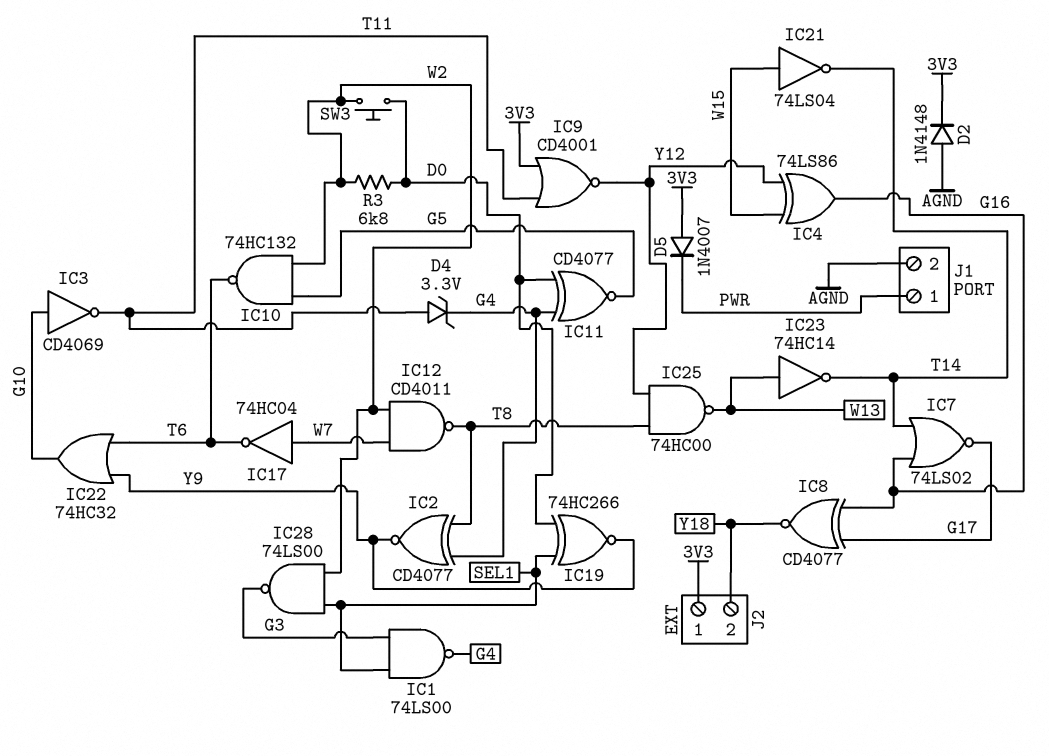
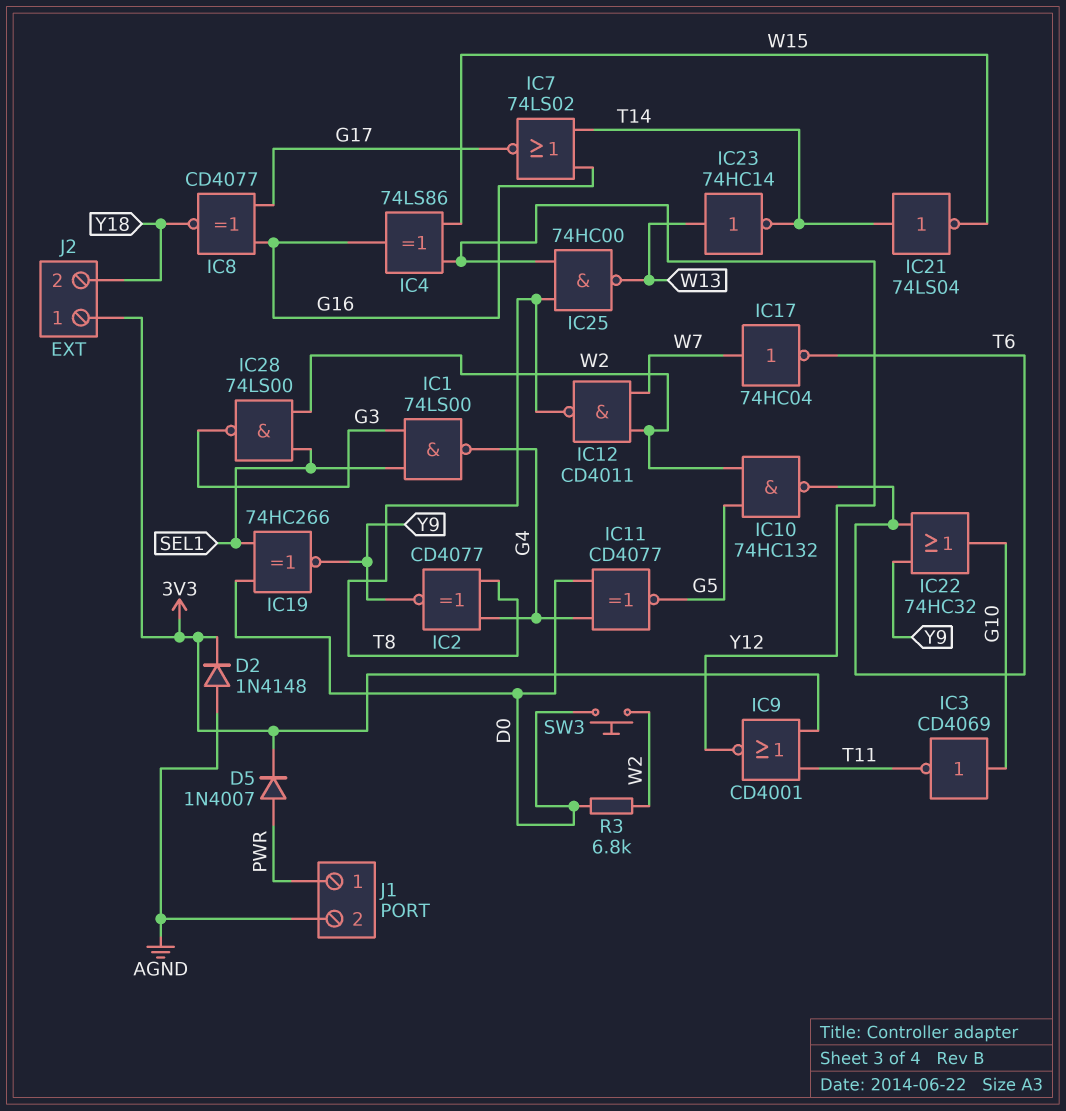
D4: zener 3.3V (A T11, K G4) -> none
D5: diode 1N4007 (A 3V3, K PWR) -> diode 1N4007 (A PWR, K 3V3)
IC21: NOT 74LS04 (in W15, out T14) -> NOT 74LS04 (in T14, out W15)

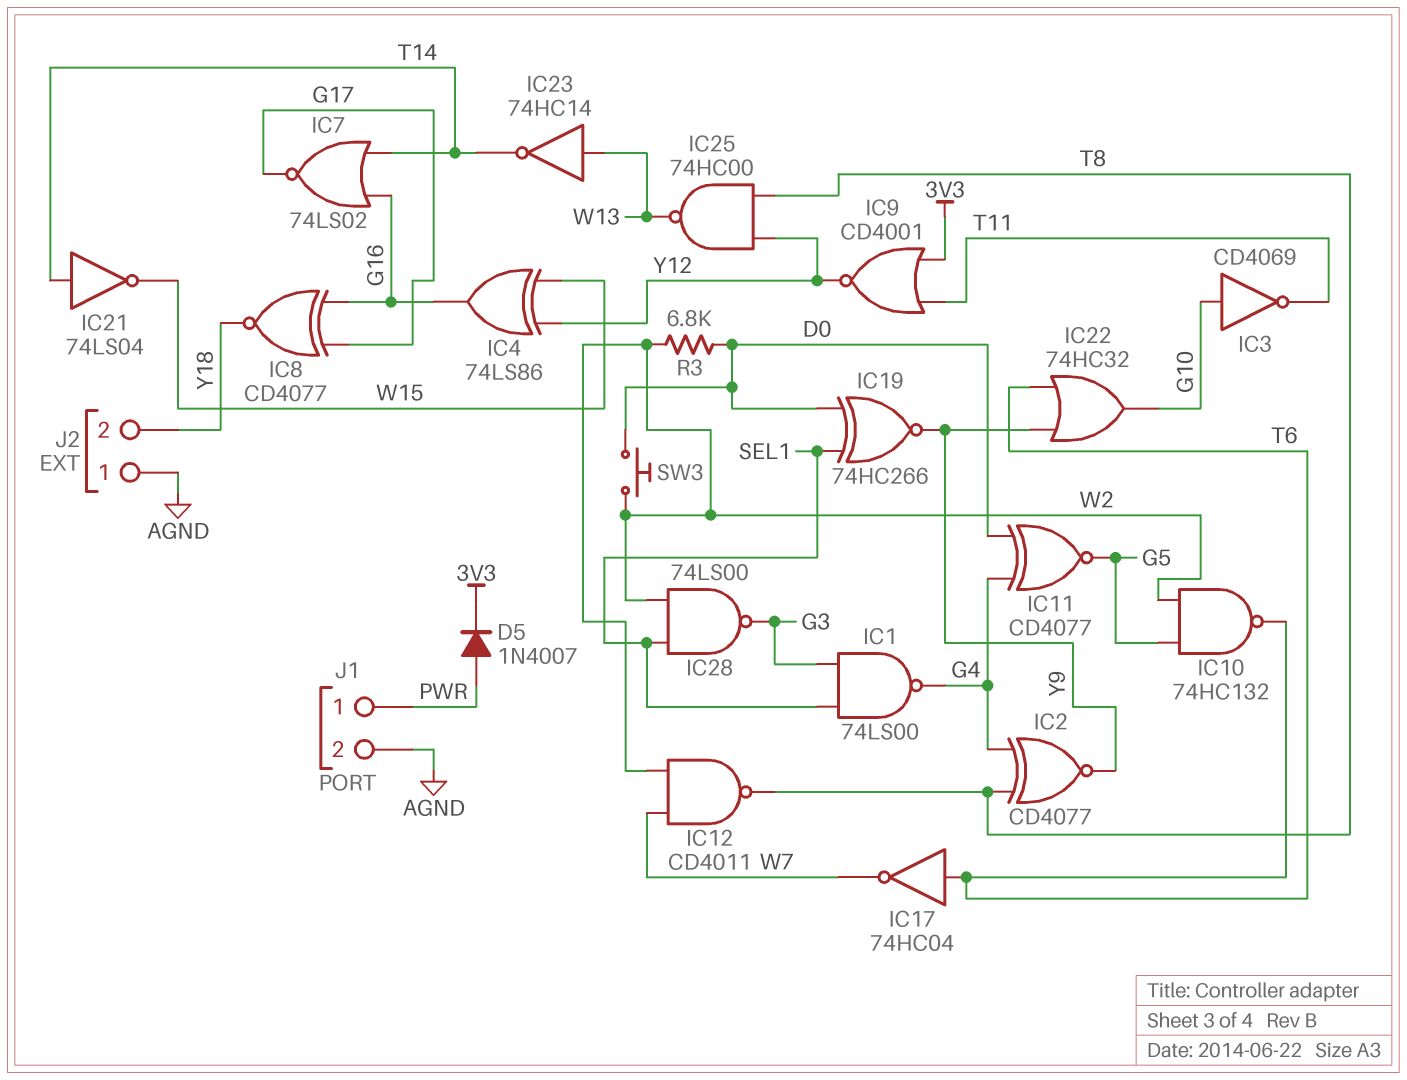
D2: diode 1N4148 (A AGND, K 3V3) -> none
IC17: NOT 74HC04 (in W7, out T6) -> NOT 74HC04 (in T6, out W7)
J2 pin 1: 3V3 -> AGND

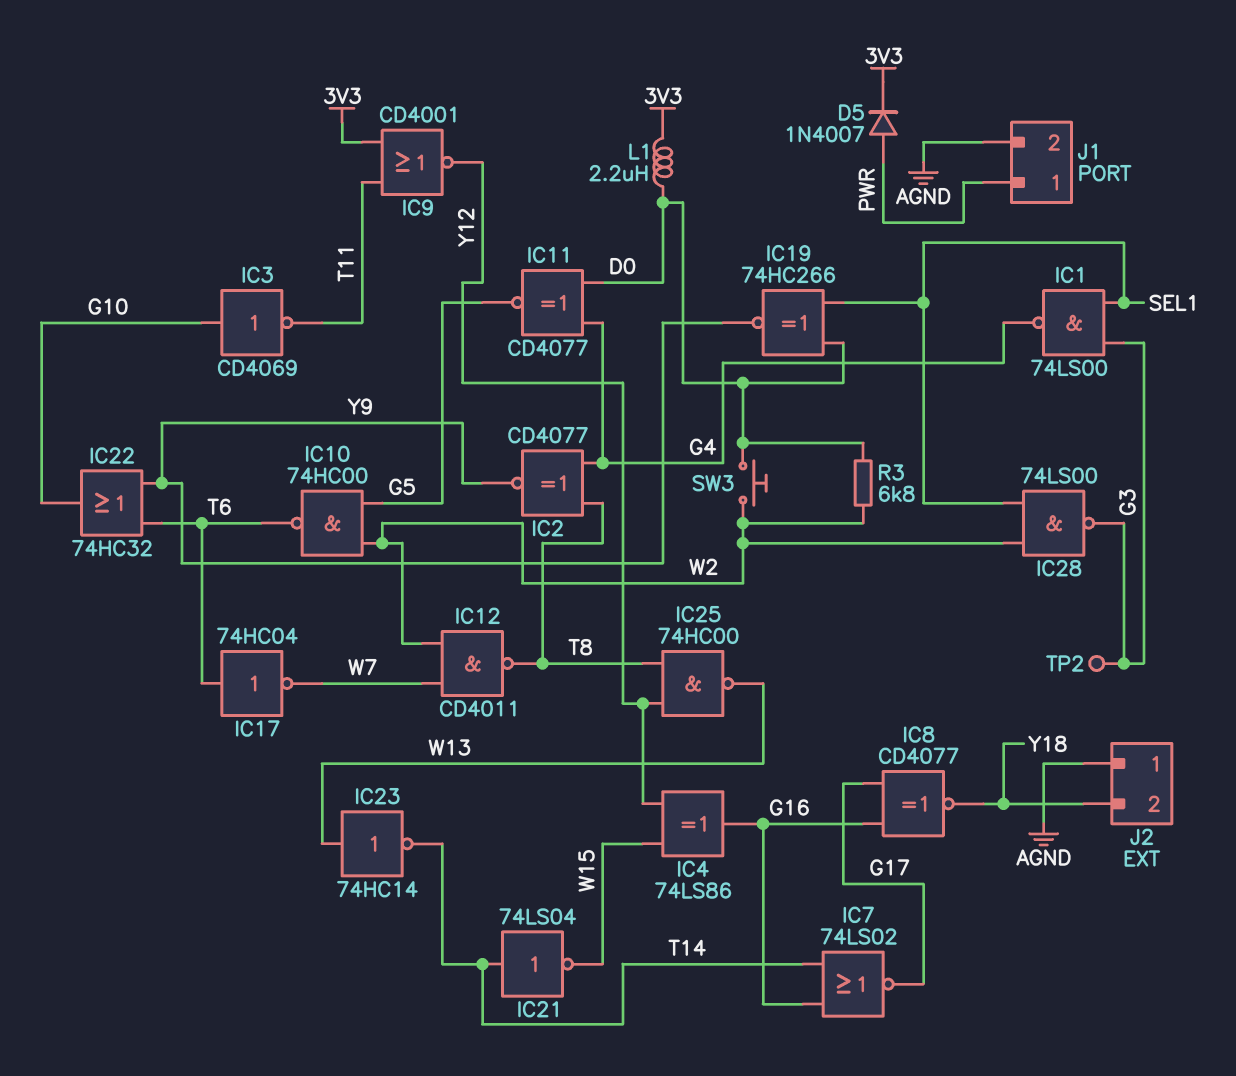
IC10: NAND 74HC132 (in G5, in W2, out T6) -> NAND 74HC00 (in G5, in W2, out T6)
L1: none -> 2.2uH (3V3, D0)
TP2: none -> test point (G3)

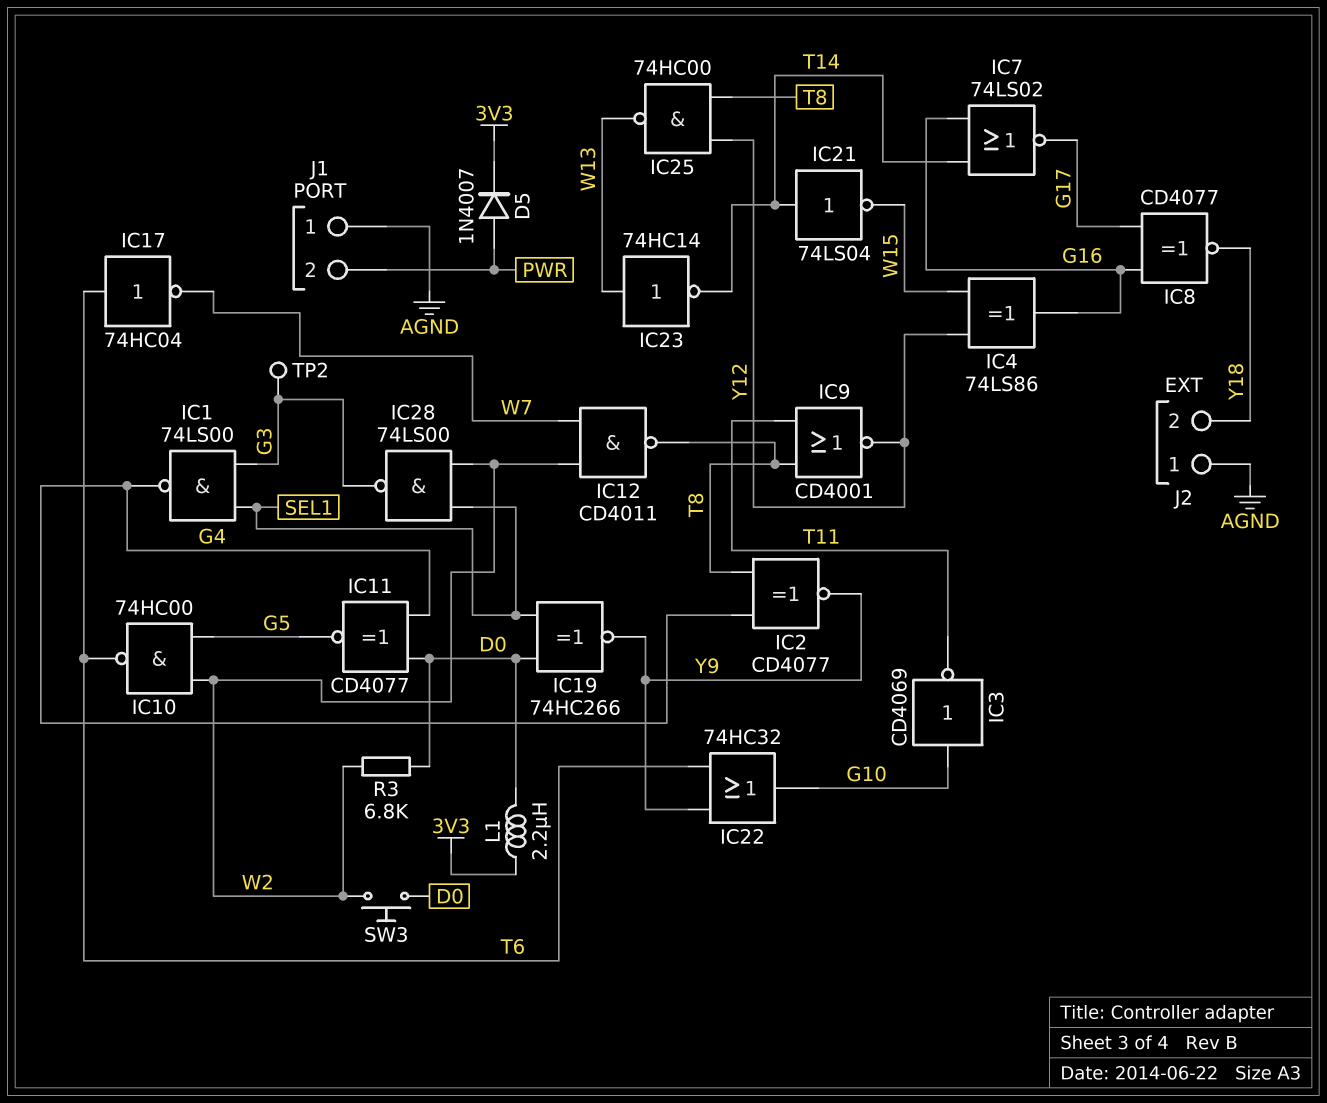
IC9: NOR CD4001 (in 3V3, in T11, out Y12) -> NOR CD4001 (in T8, in T11, out Y12)
J1 pin 1: PWR -> AGND
J1 pin 2: AGND -> PWR

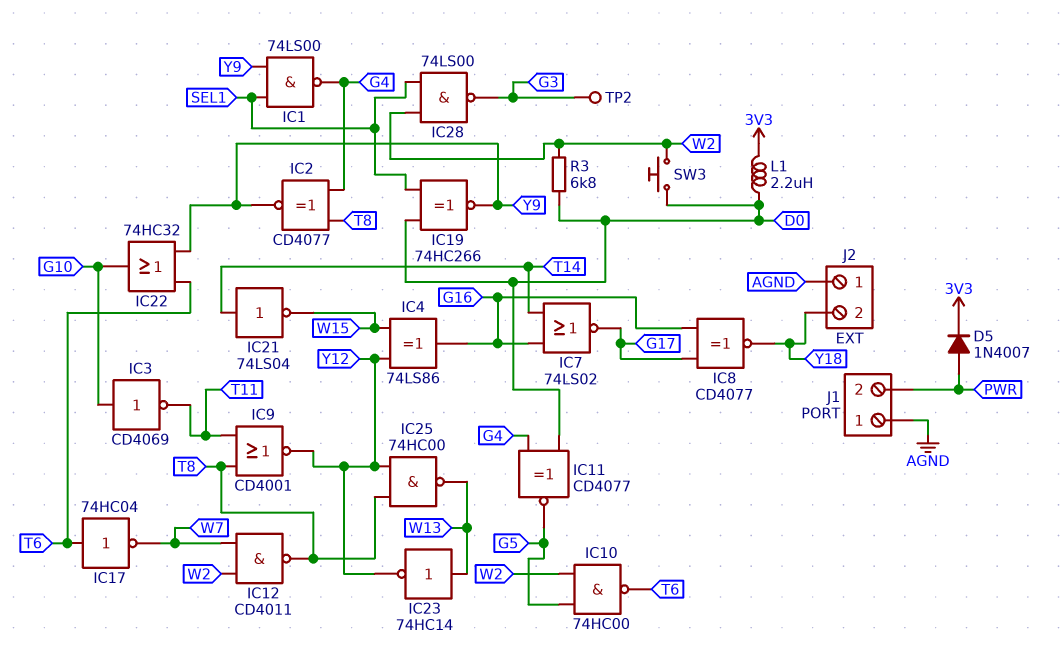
IC1: NAND 74LS00 (in G3, in SEL1, out G4) -> NAND 74LS00 (in SEL1, in Y9, out G4)
IC23: NOT 74HC14 (in W13, out T14) -> NOT 74HC14 (in W13, out Y12)

